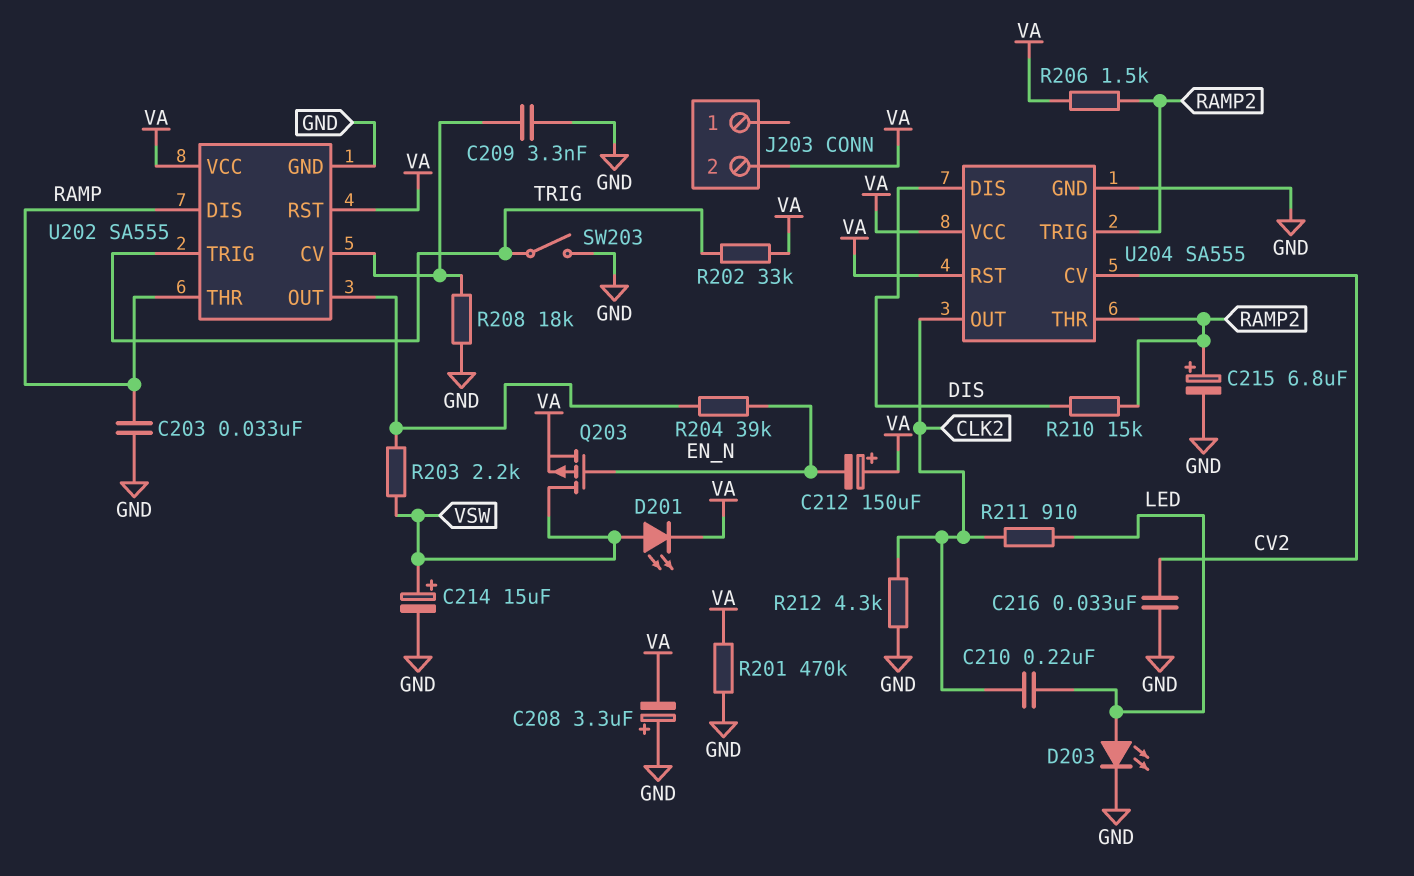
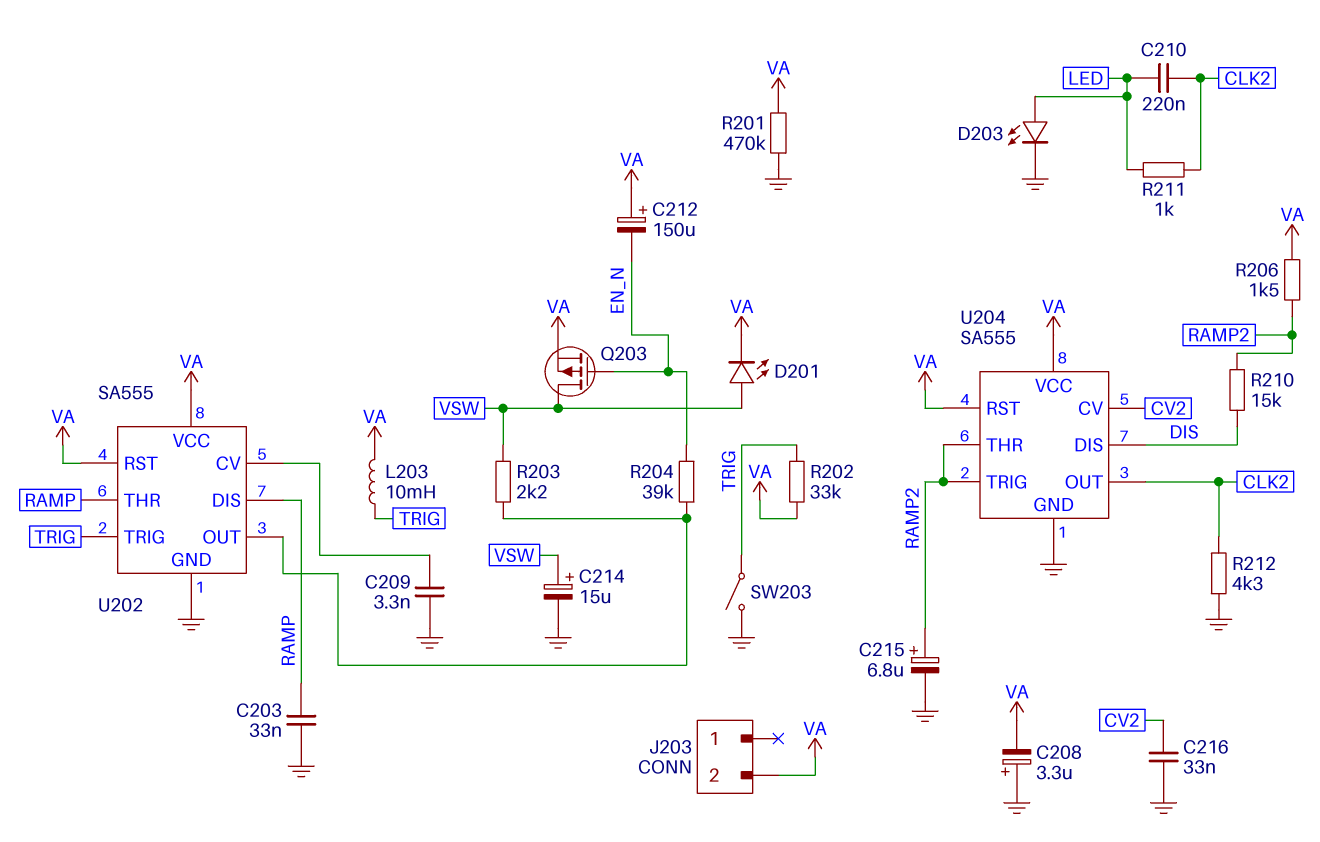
L203: none -> 10mH (TRIG, VA)
R208: 18k (GND, U202/CV) -> none
R211: 910 (CLK2, LED) -> 1k (CLK2, LED)

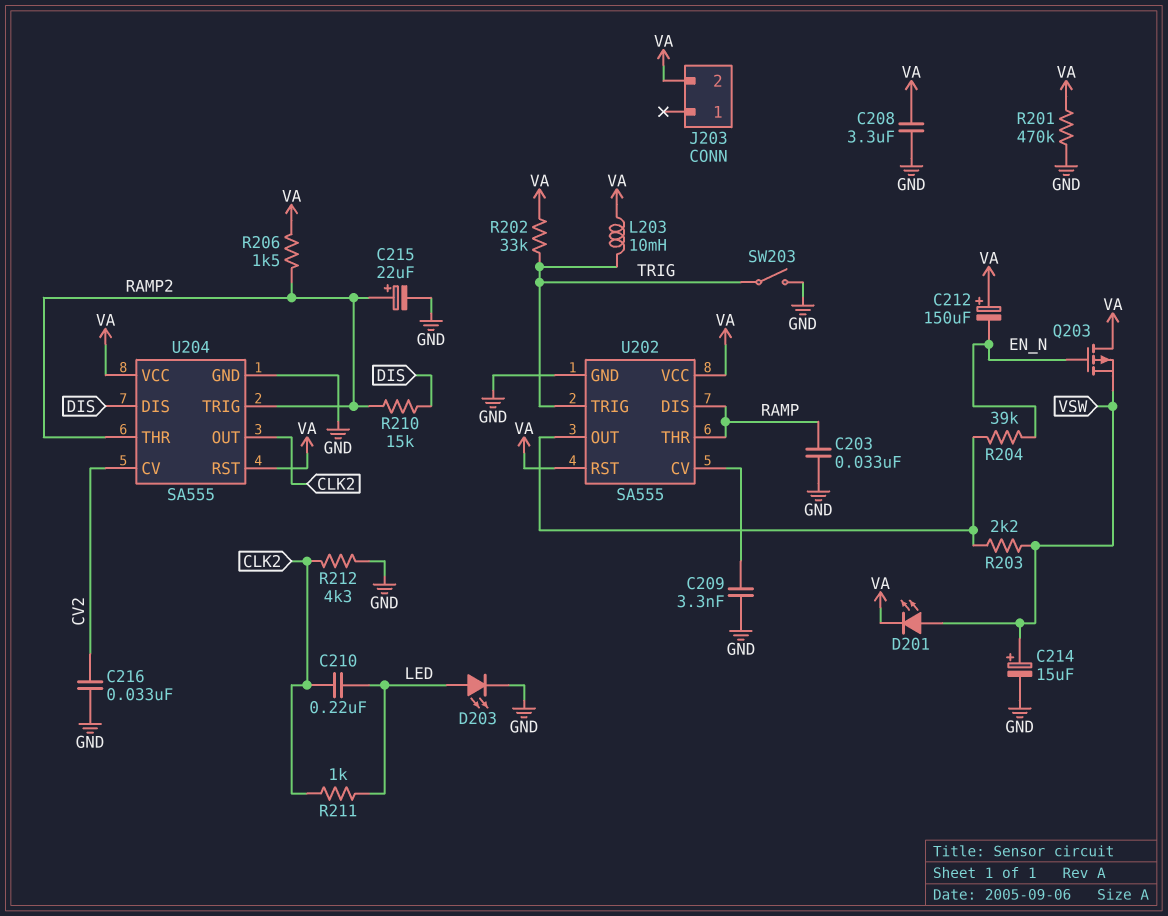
C208: 3.3uF (plus GND, minus VA) -> 3.3uF (GND, VA)
C215: 6.8uF (plus RAMP2, minus GND) -> 22uF (plus RAMP2, minus GND)
Q203: PMOS (G EN_N, D VSW, S VA) -> PMOS (G EN_N, D VA, S VSW)

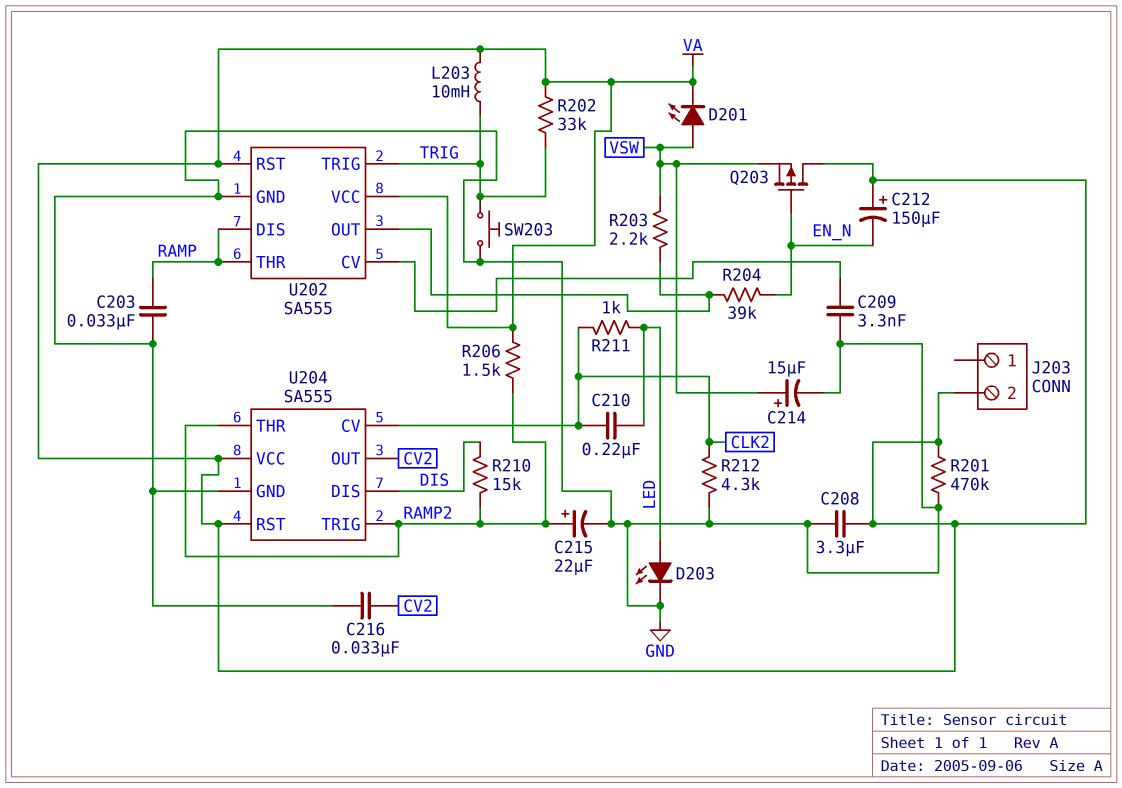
SW203: switch (GND, TRIG) -> button (GND, TRIG)
U204 pin CV: CV2 -> CLK2
U204 pin OUT: CLK2 -> CV2

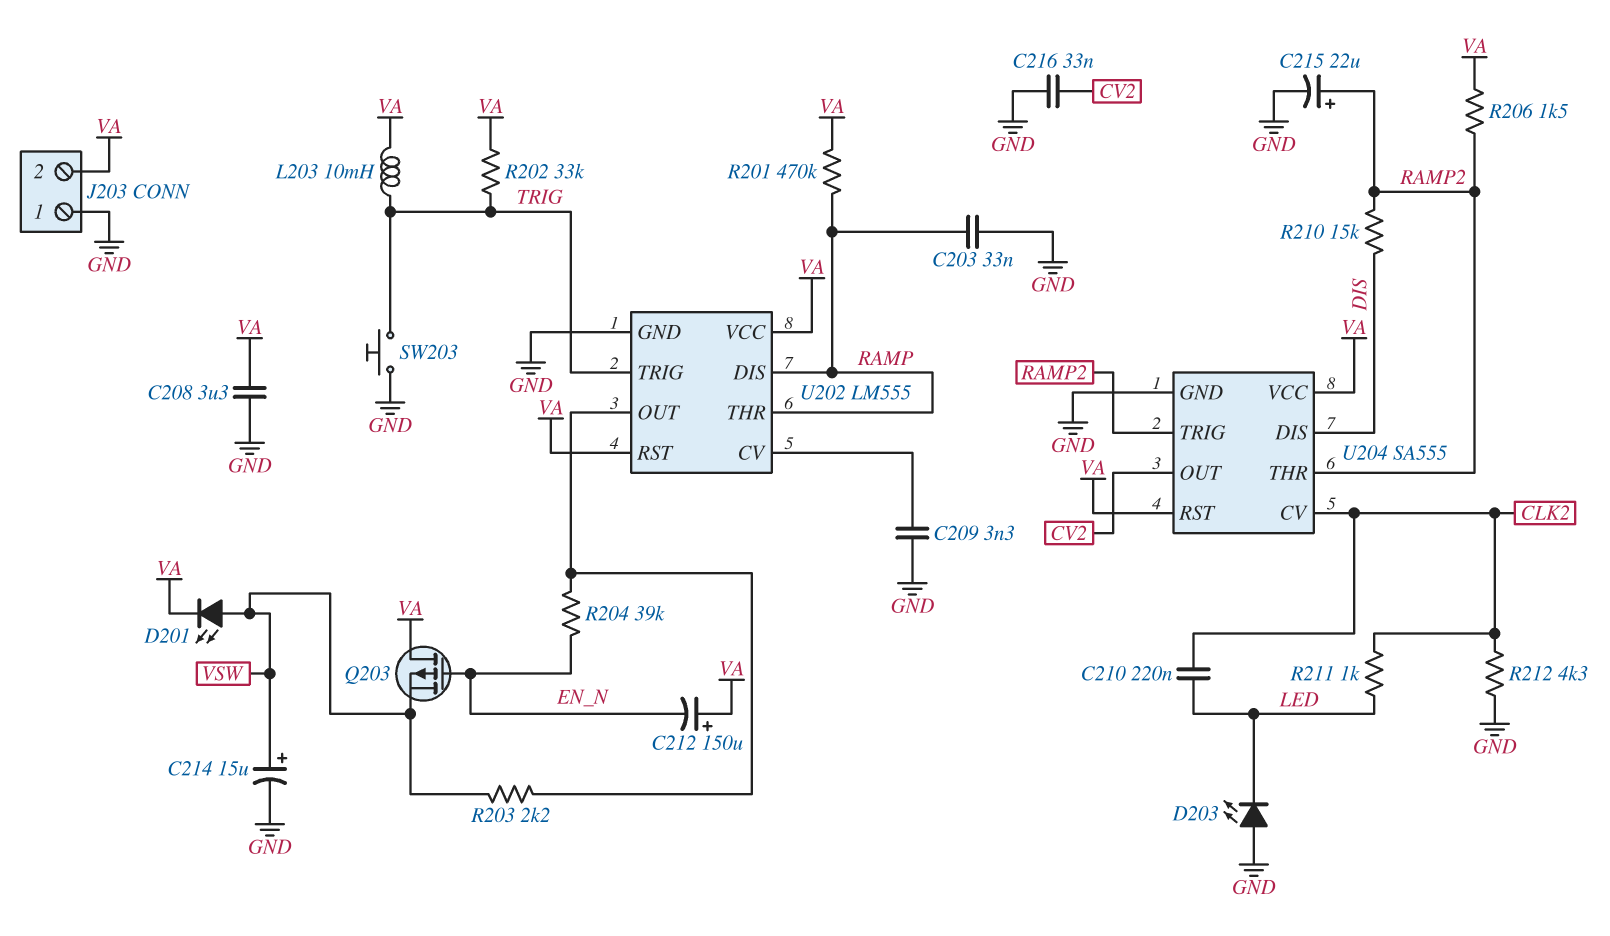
D203: LED (A LED, K GND) -> LED (A GND, K LED)
J203 pin 1: none -> GND
R201: 470k (GND, VA) -> 470k (RAMP, VA)
U202: SA555 -> LM555

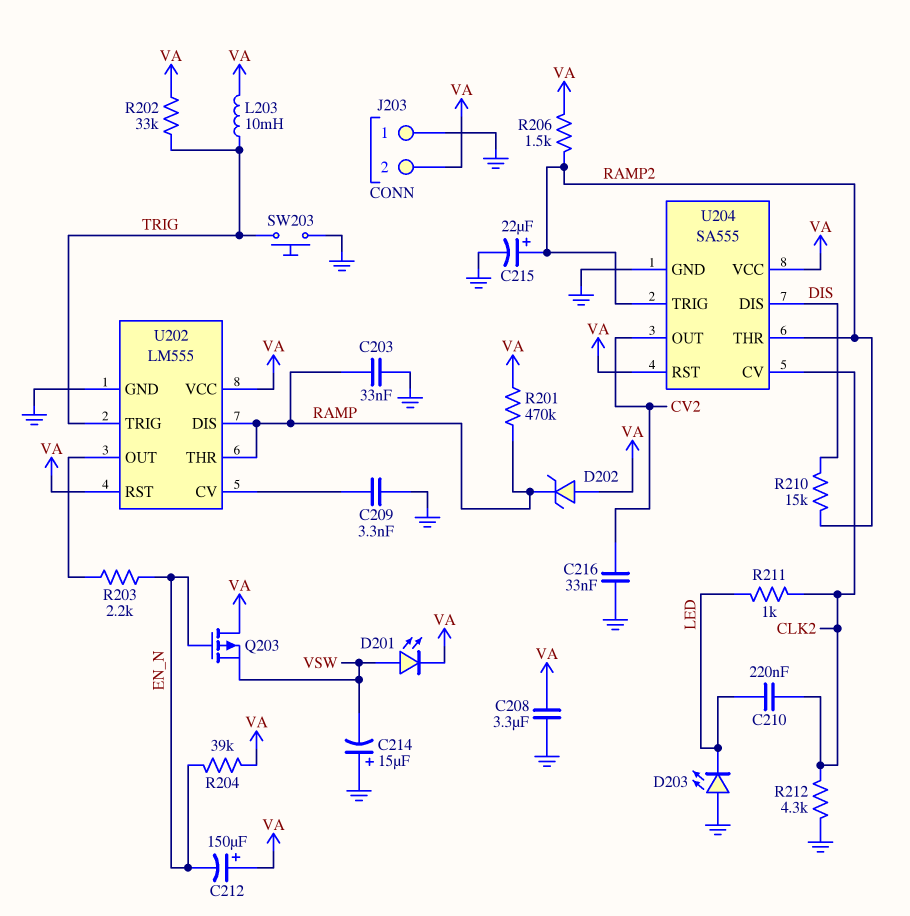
C214: 15uF (plus VSW, minus GND) -> 15uF (plus GND, minus VSW)
D202: none -> zener (A VA, K RAMP)
R203: 2.2k (U202/OUT, VSW) -> 2.2k (EN_N, U202/OUT)
R204: 39k (EN_N, U202/OUT) -> 39k (EN_N, VA)

